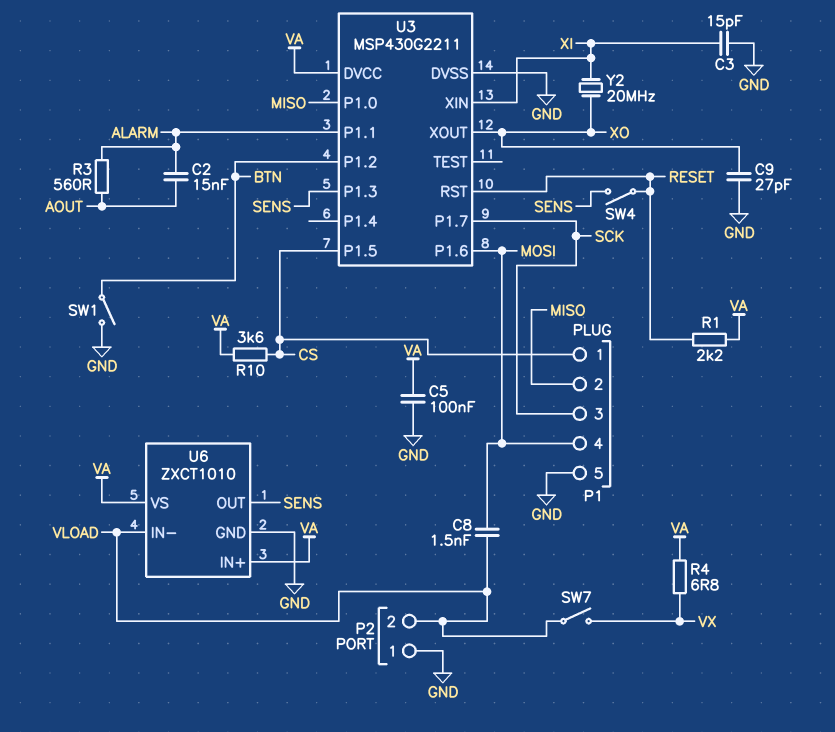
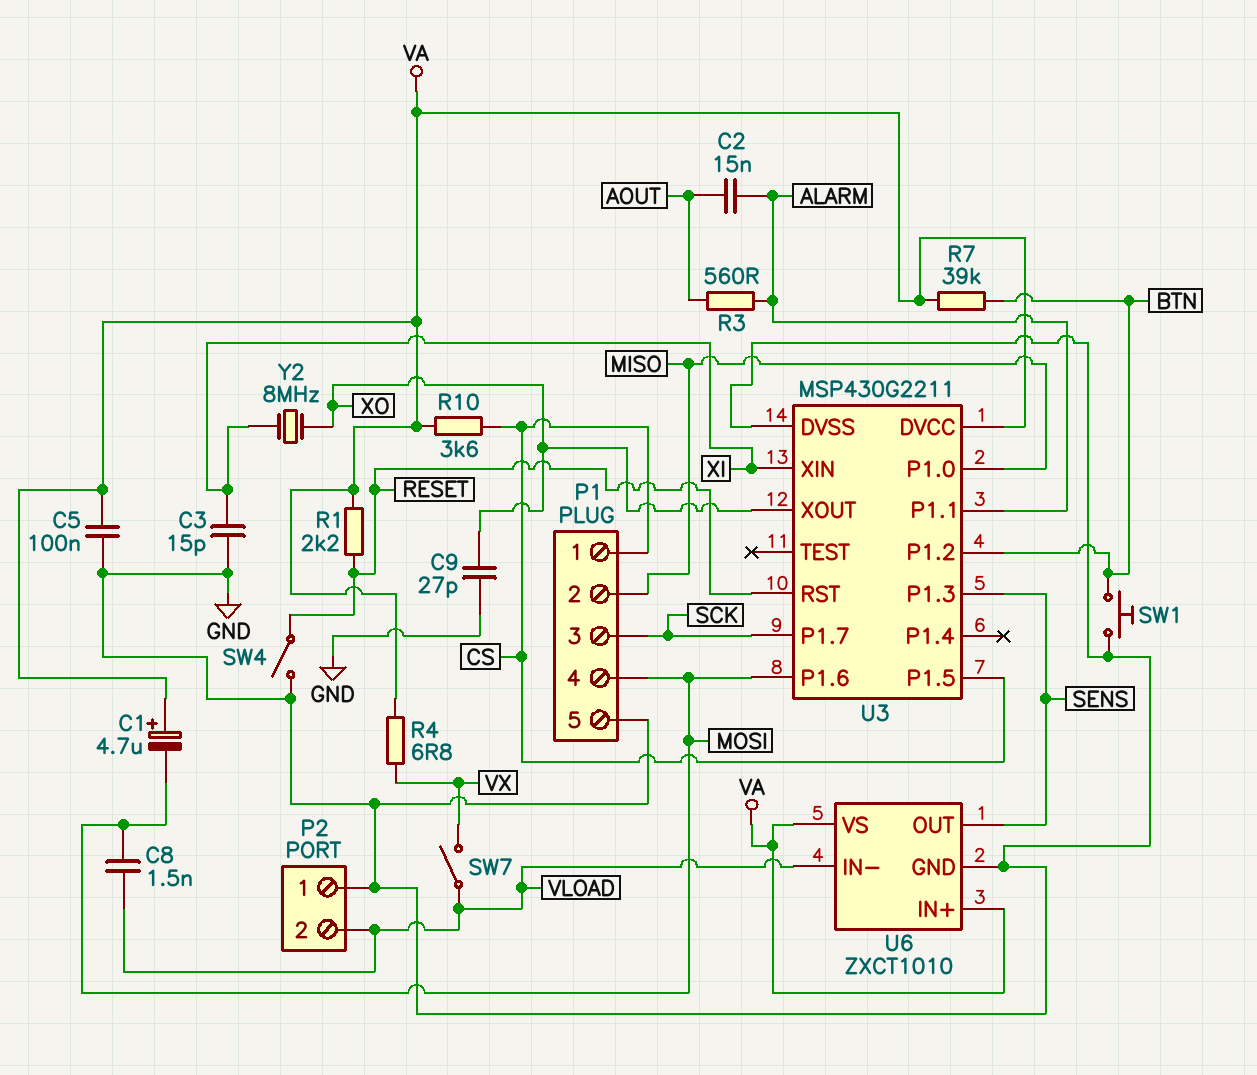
C1: none -> 4.7uF (plus VA, minus MOSI)
R7: none -> 39k (BTN, VA)
SW1: switch (BTN, GND) -> button (BTN, GND)
SW4: switch (RESET, SENS) -> switch (GND, RESET)
Y2: 20MHz (XI, XO) -> 8MHz (XI, XO)

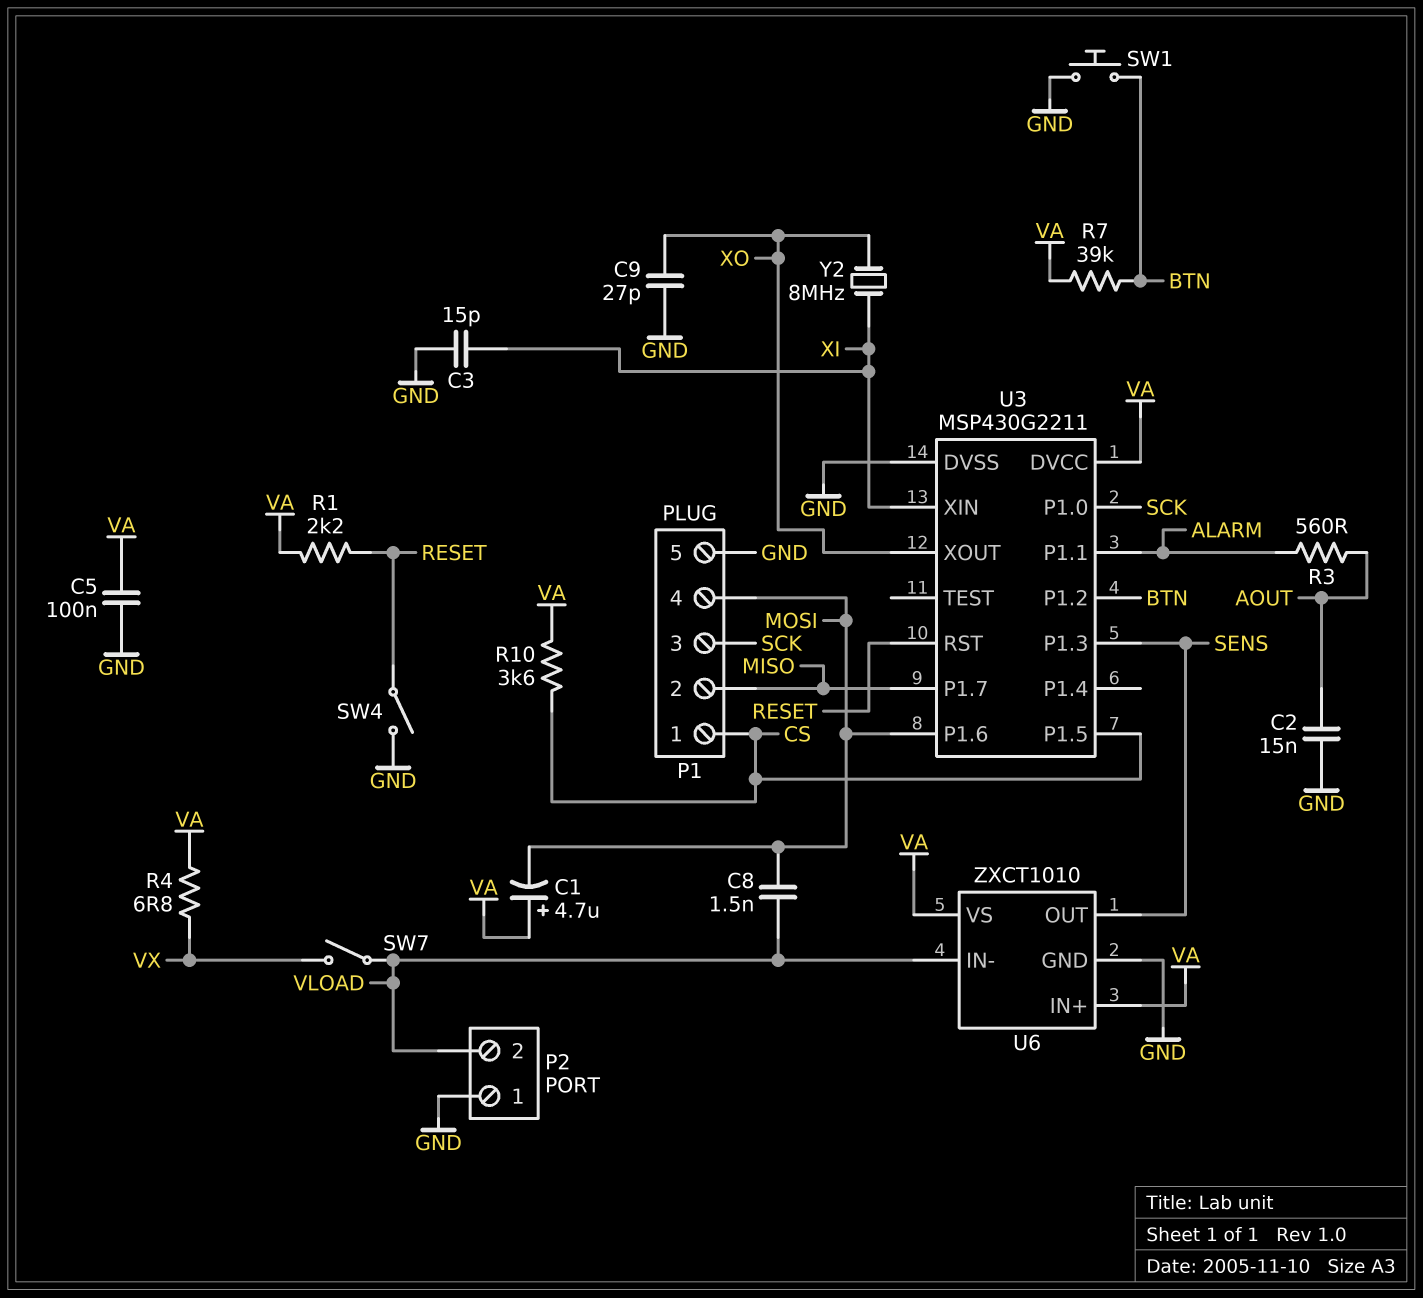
C2: 15nF (ALARM, AOUT) -> 15nF (AOUT, GND)
U3 pin P1.0: MISO -> SCK
U3 pin P1.7: SCK -> MISO

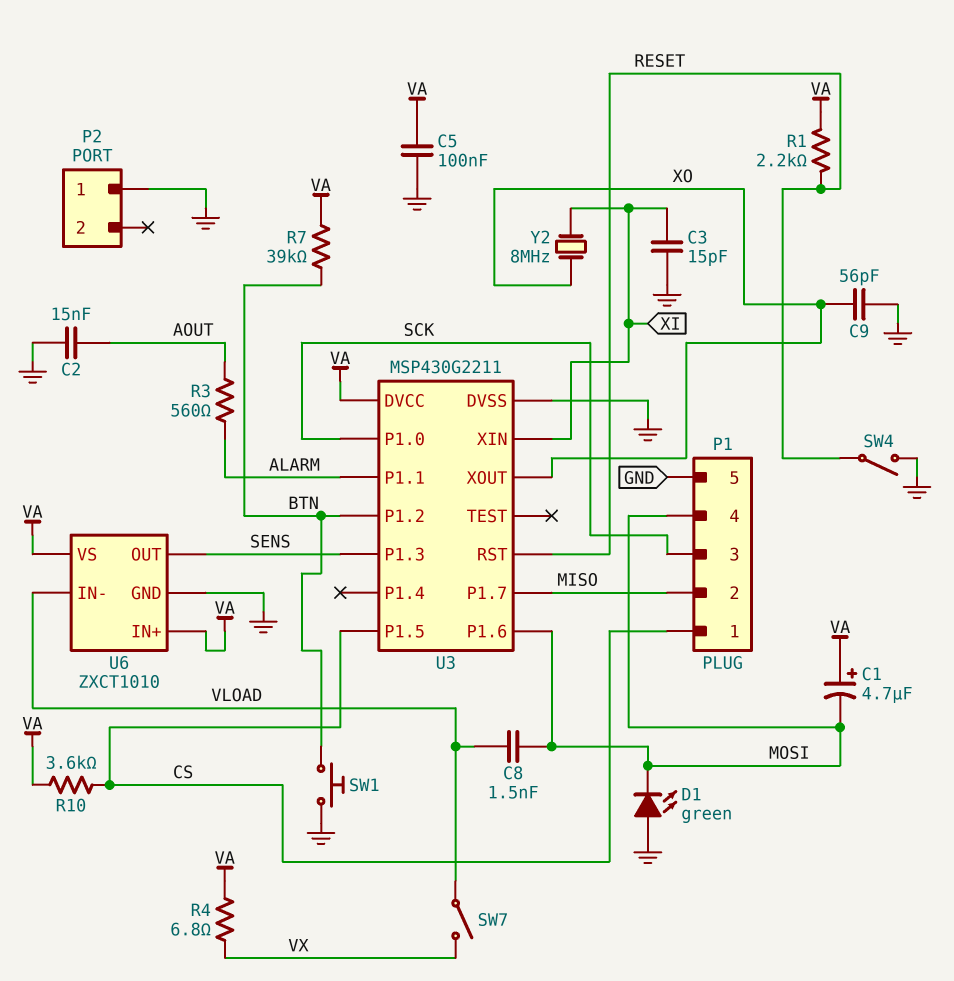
C9: 27pF (GND, XO) -> 56pF (GND, XO)
D1: none -> LED green (A GND, K MOSI)
P2 pin 2: VLOAD -> none

